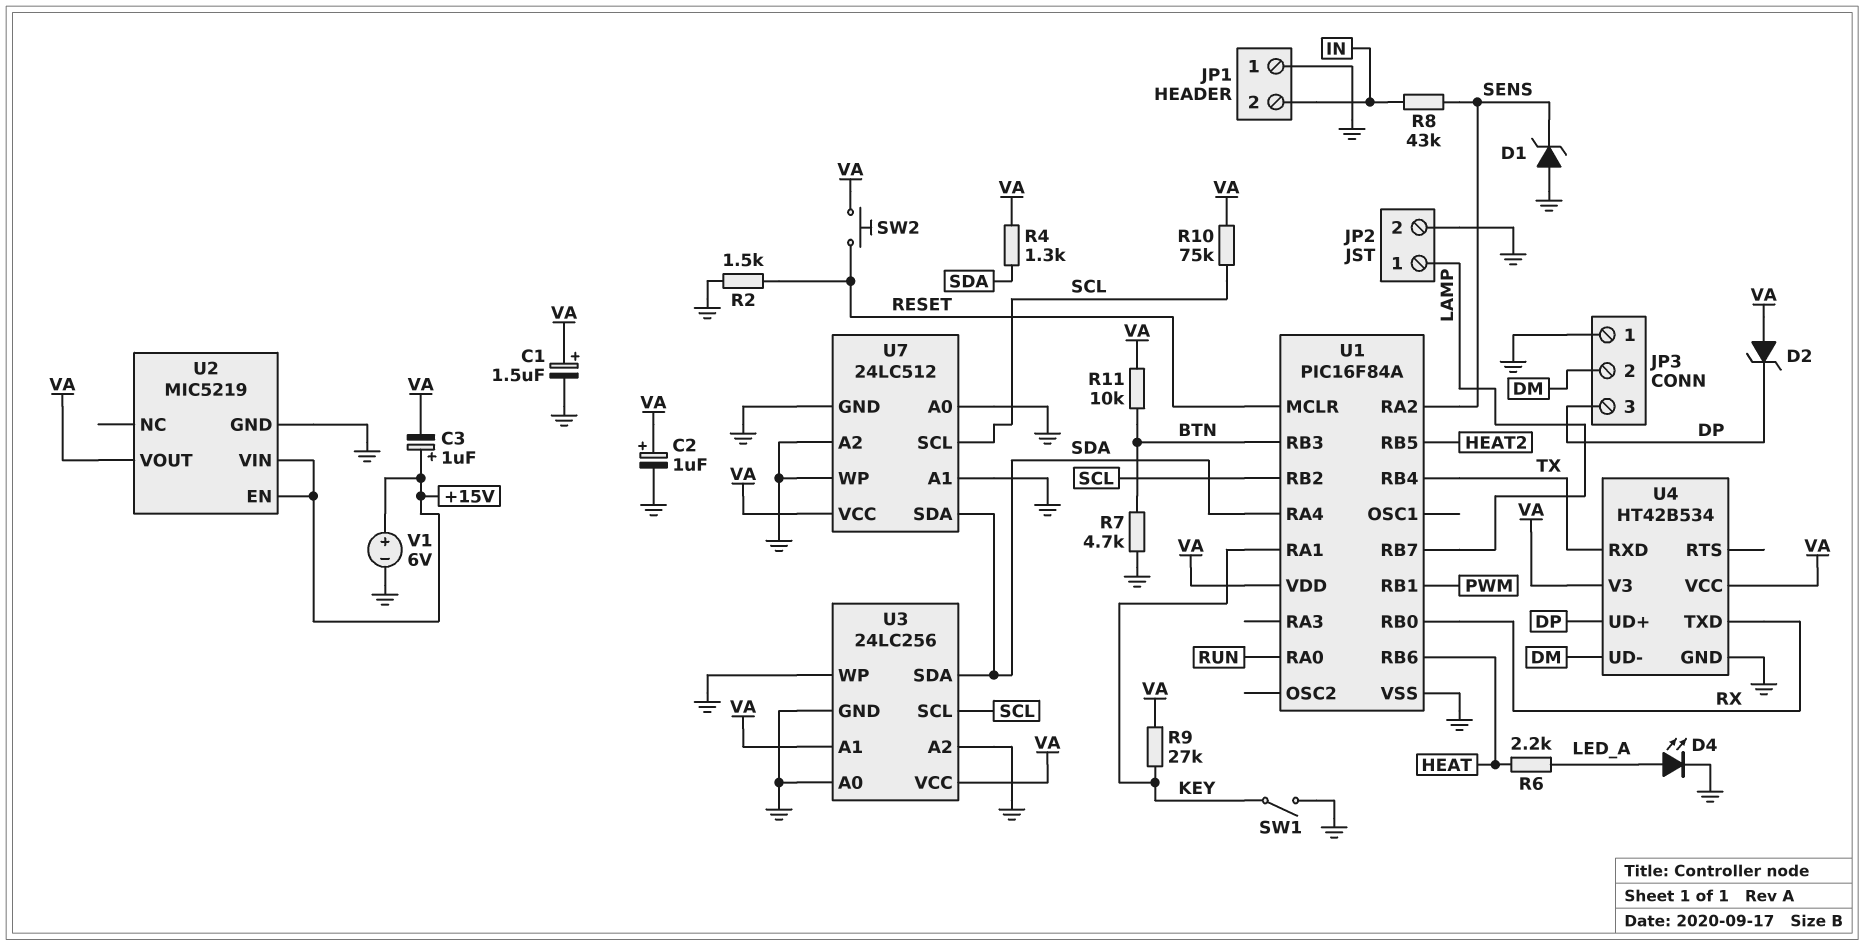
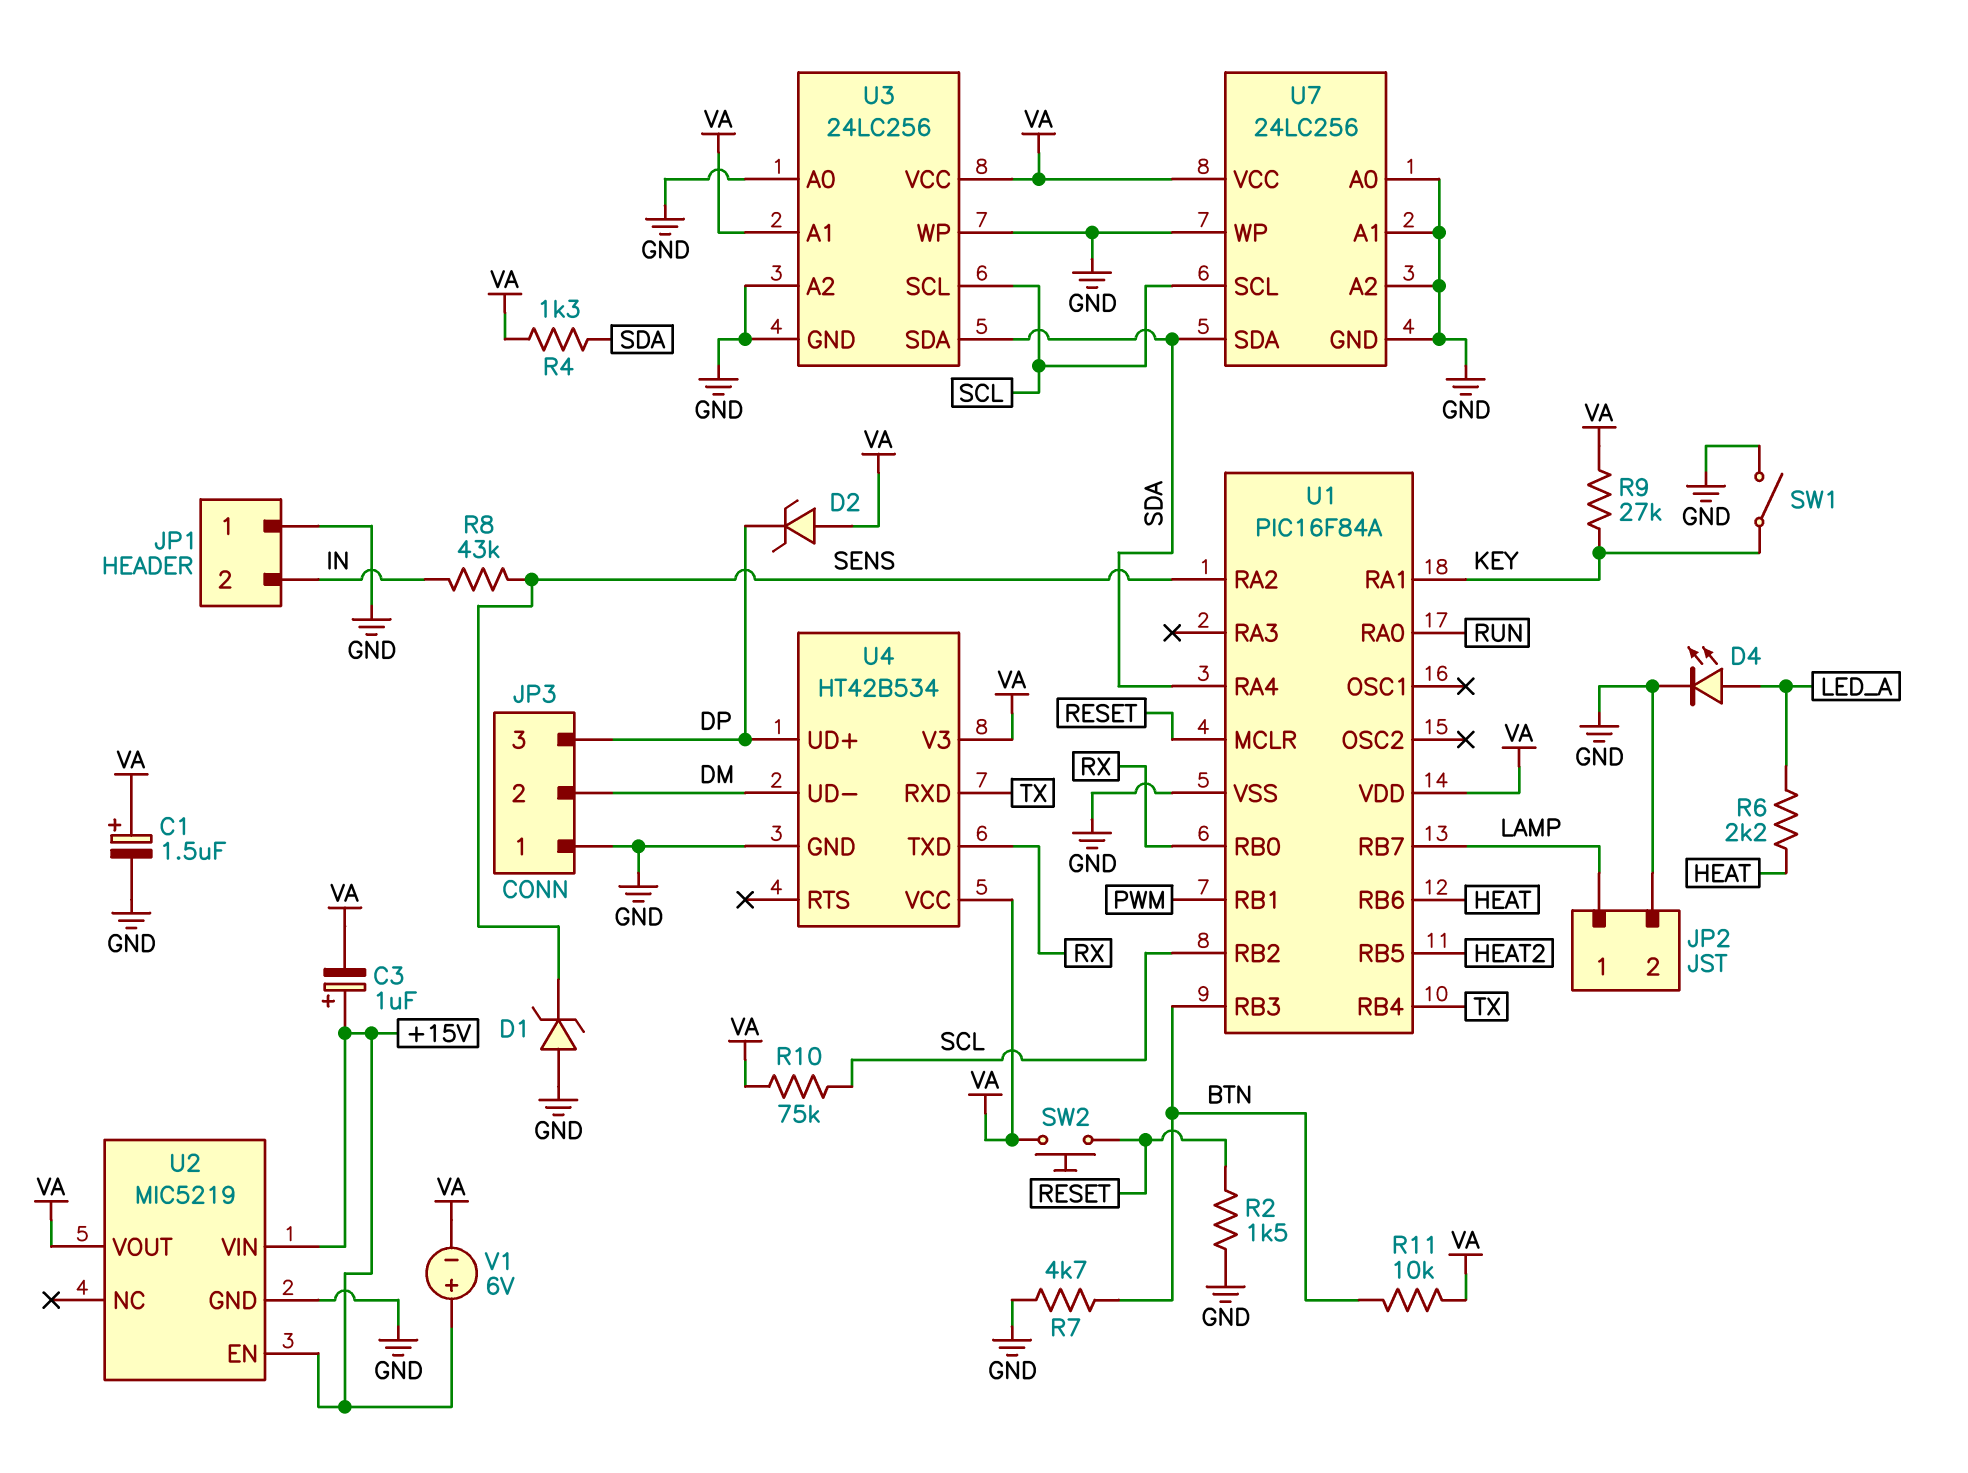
C2: 1uF (plus VA, minus GND) -> none
U7: 24LC512 -> 24LC256
V1: 6V (plus +15V, minus GND) -> 6V (plus +15V, minus VA)

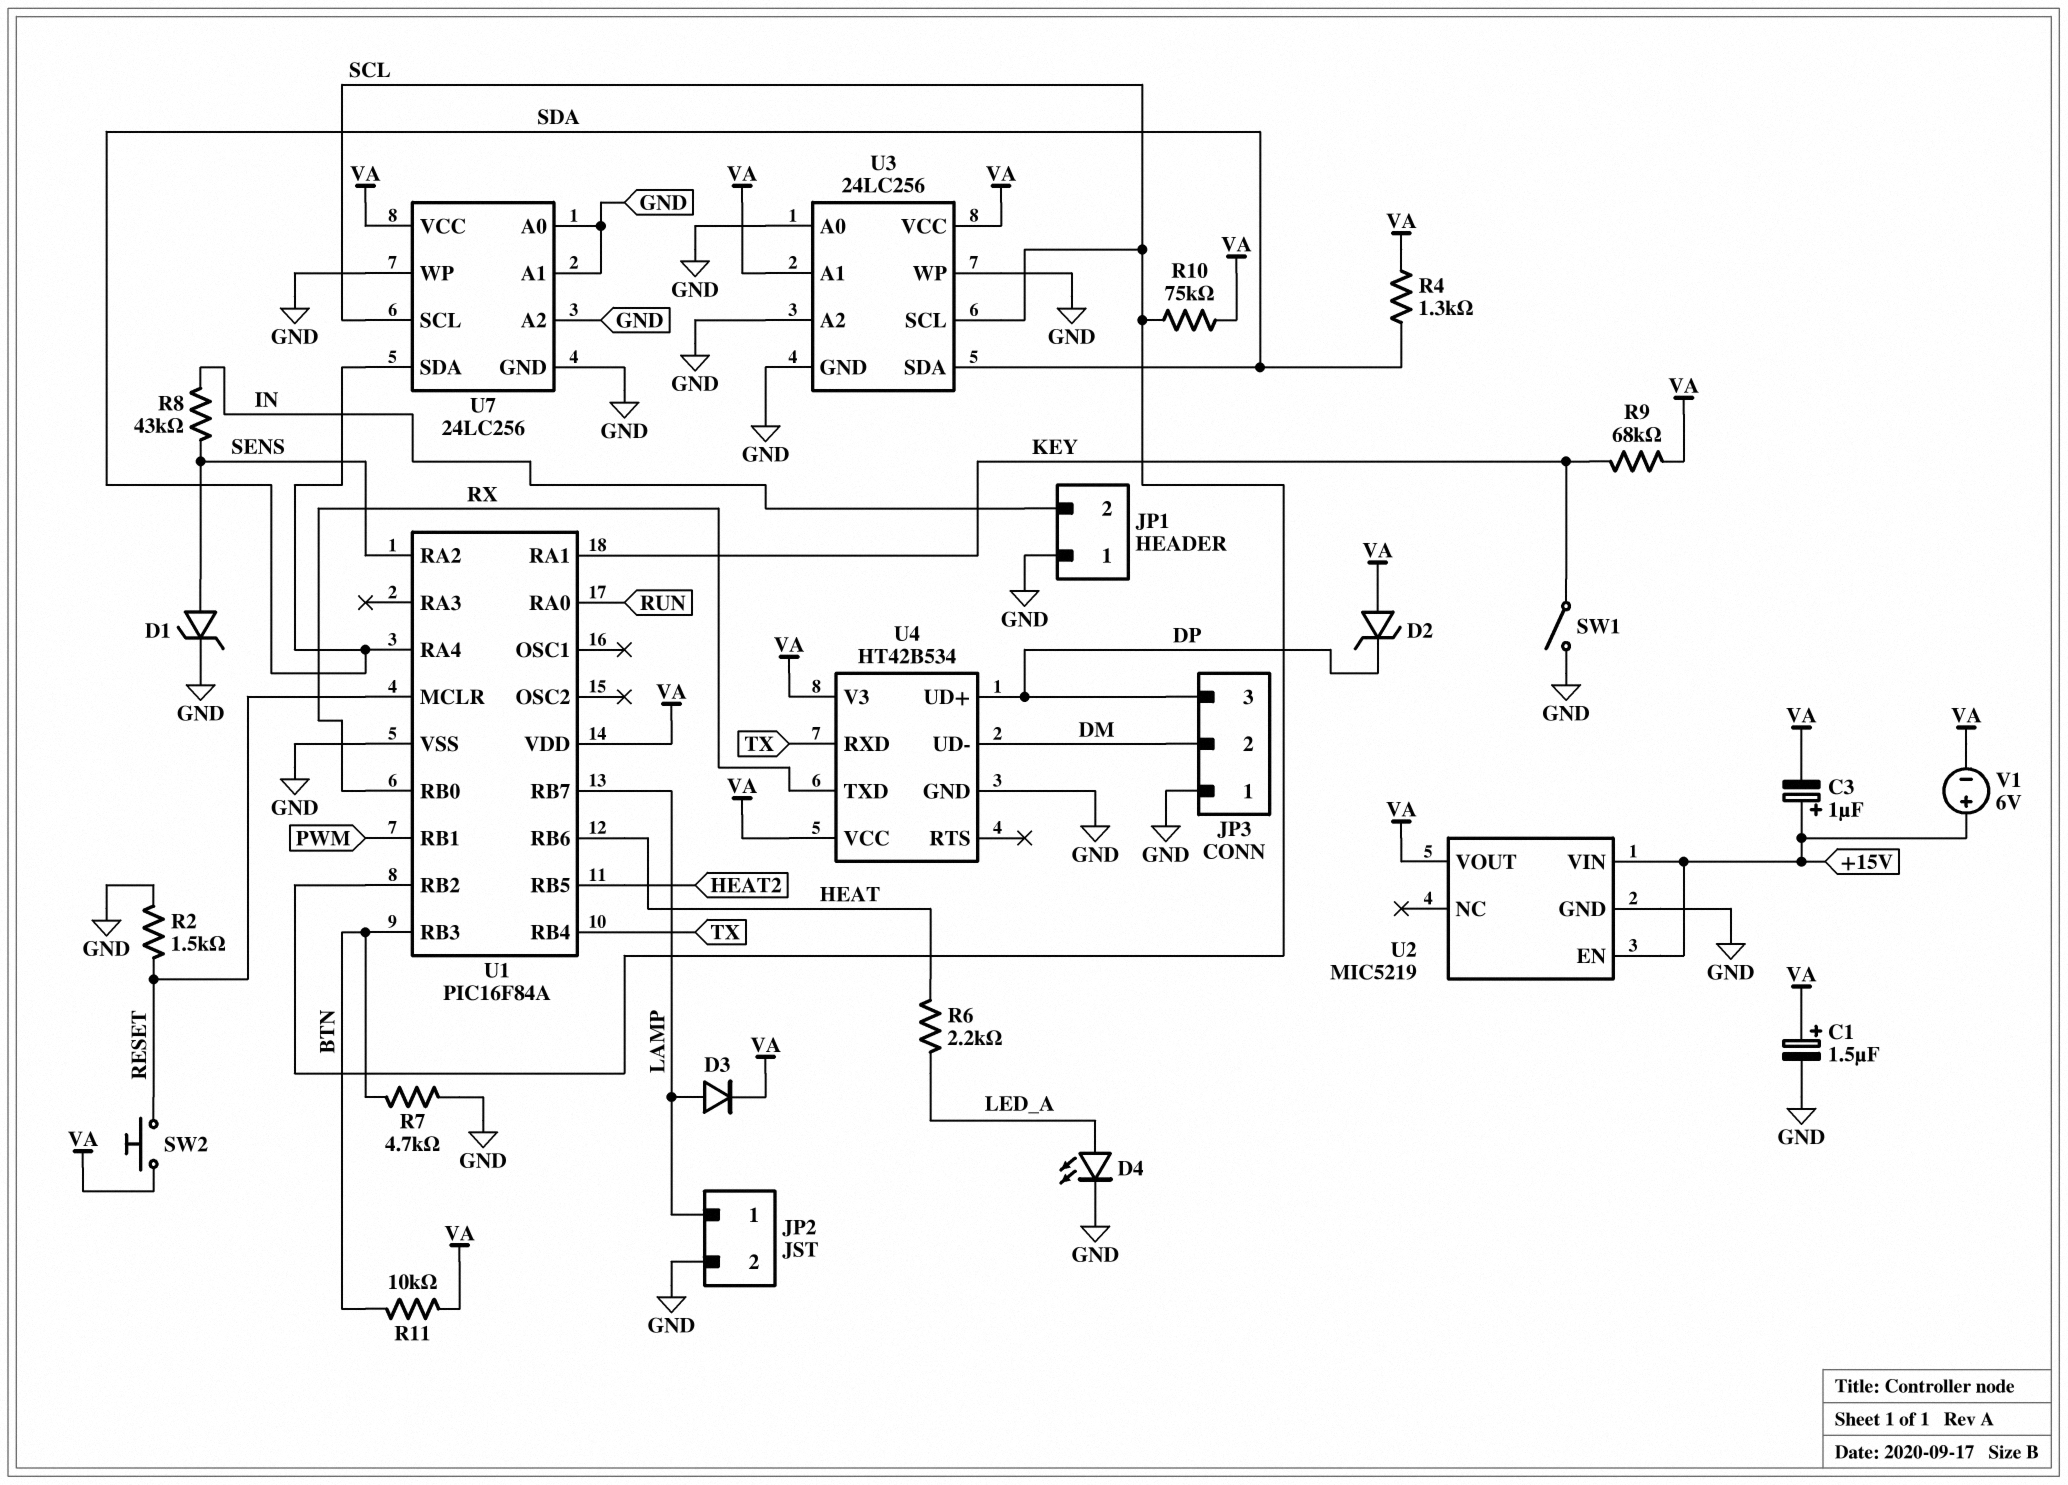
D1: zener (A GND, K SENS) -> zener (A SENS, K GND)
D3: none -> diode (A LAMP, K VA)
R9: 27k (KEY, VA) -> 68k (KEY, VA)

